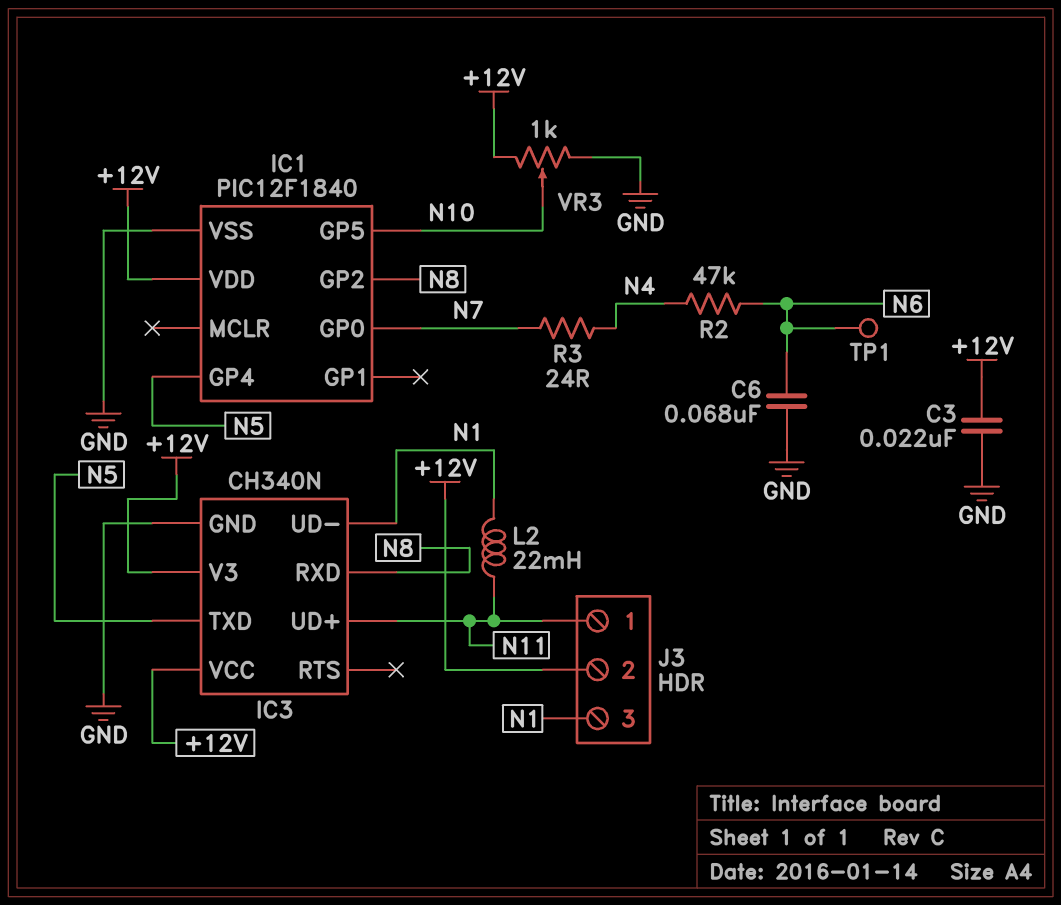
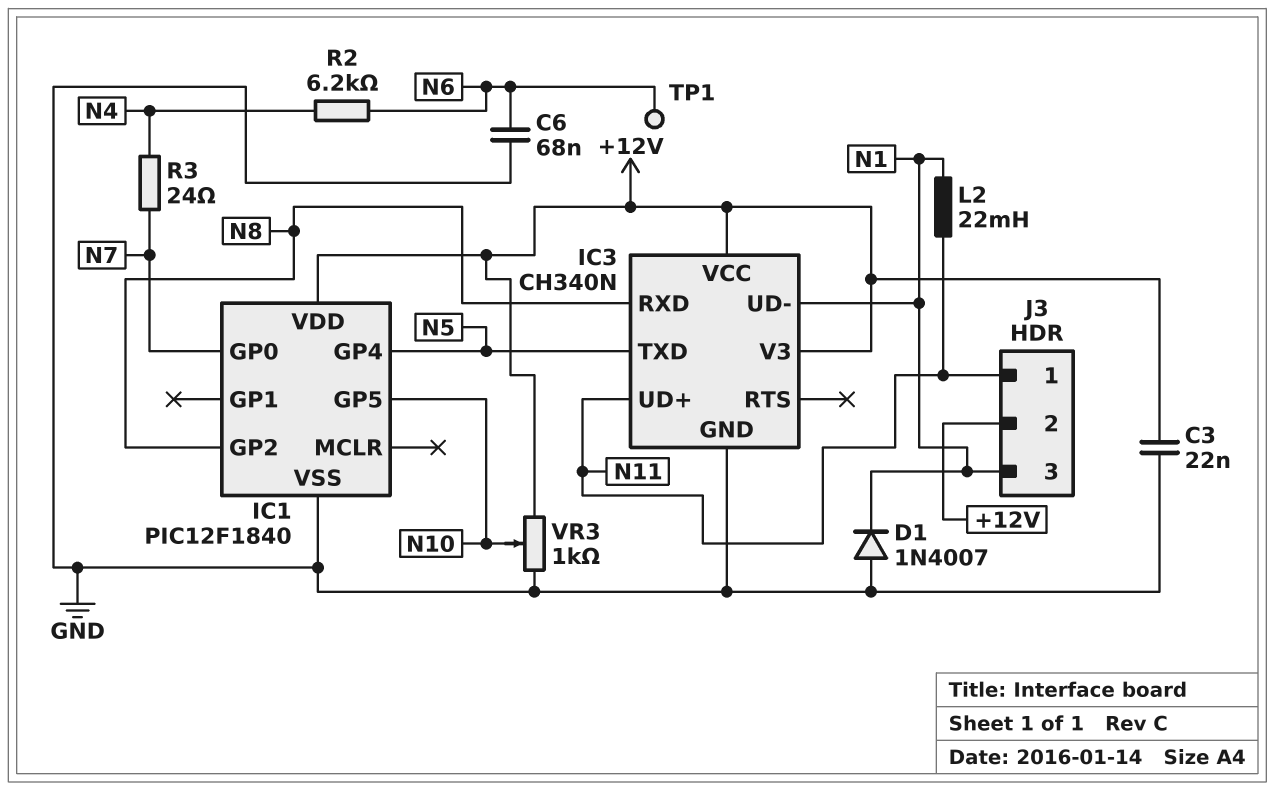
D1: none -> diode 1N4007 (A GND, K N1)
R2: 47k (N4, N6) -> 6.2k (N4, N6)

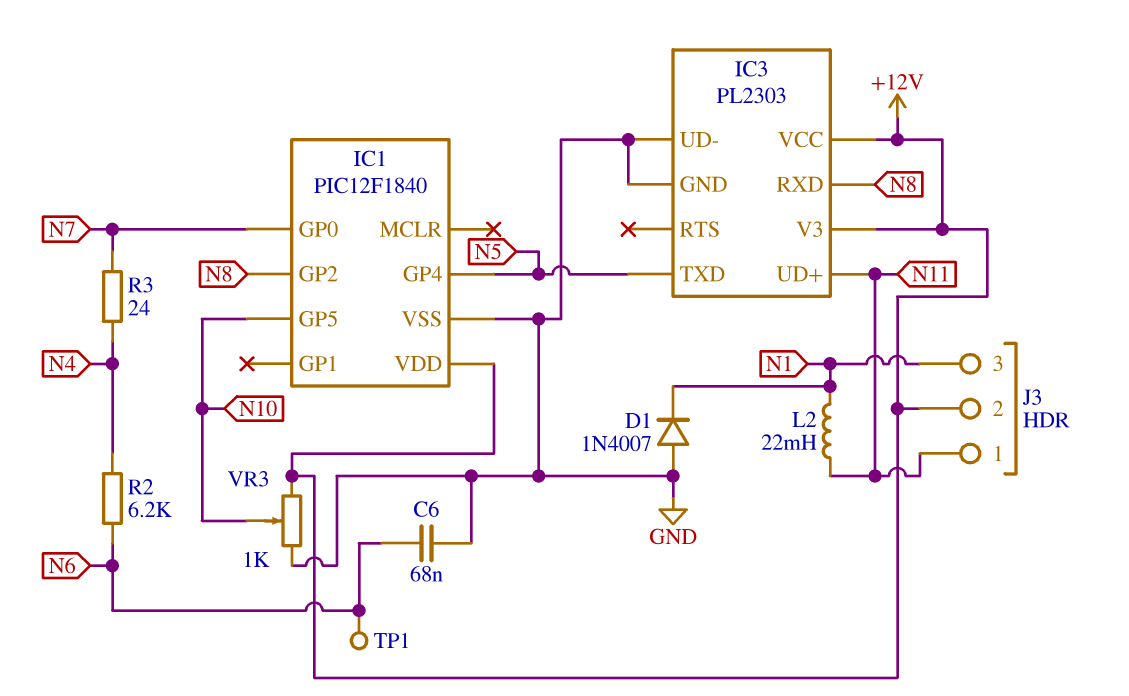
C3: 22nF (+12V, GND) -> none
IC3: CH340N -> PL2303
IC3 pin UD-: N1 -> GND

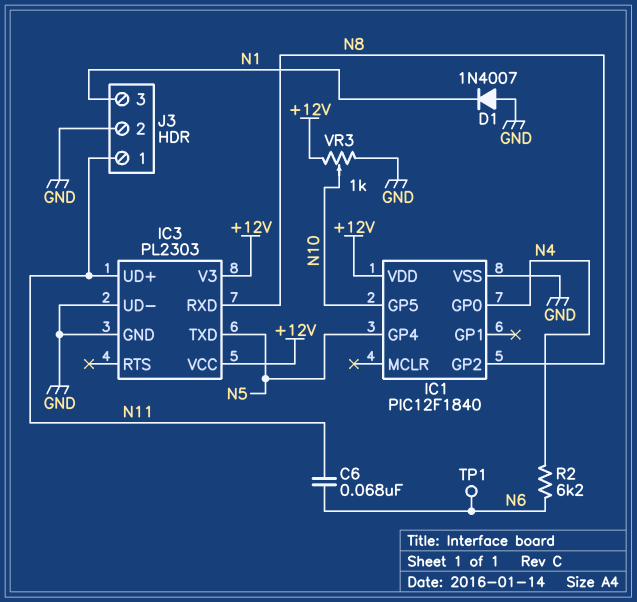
C6: 68nF (GND, N6) -> 68nF (N6, N11)
IC1 pin GP0: N7 -> N4
J3 pin 2: +12V -> GND
L2: 22mH (N1, N11) -> none
R3: 24 (N4, N7) -> none

